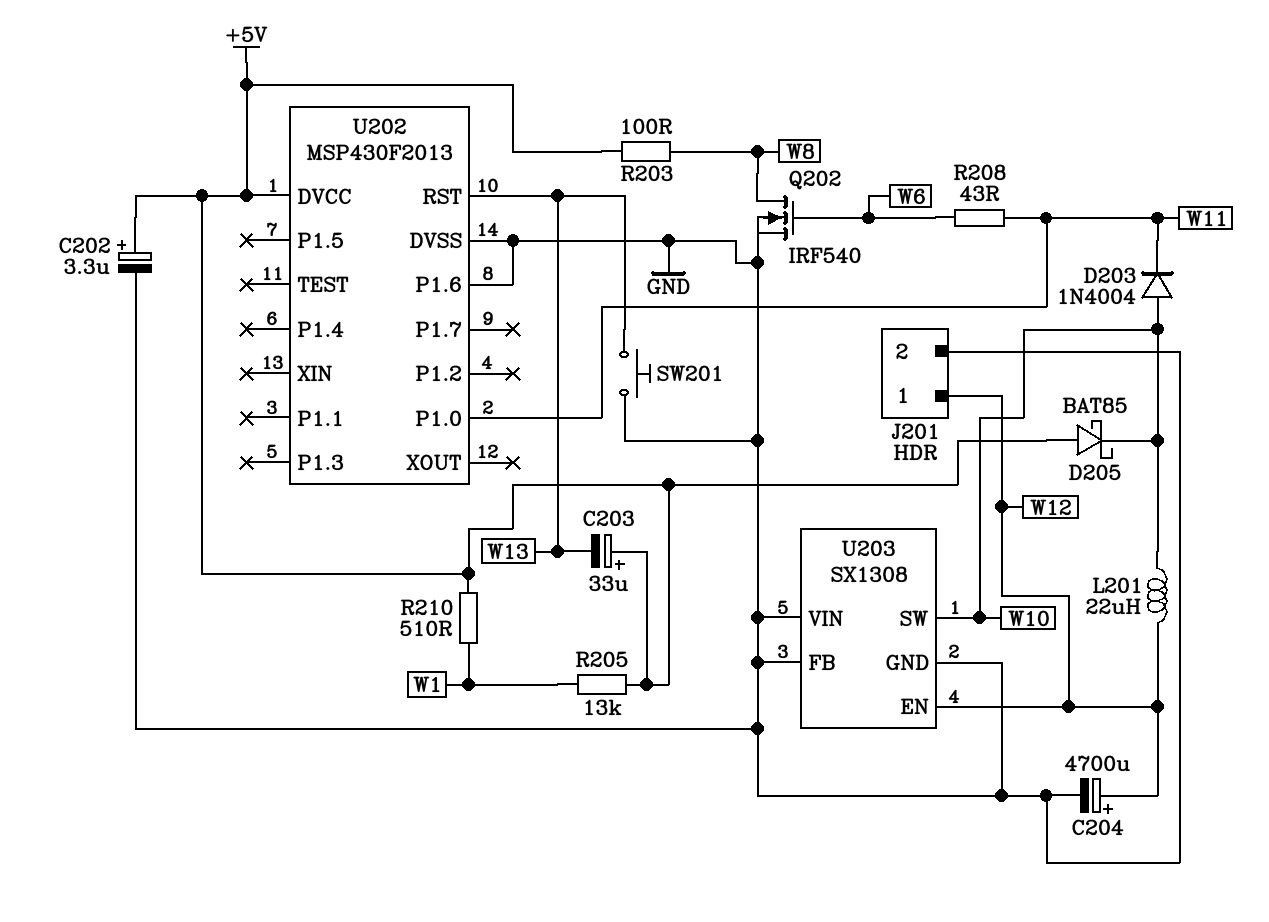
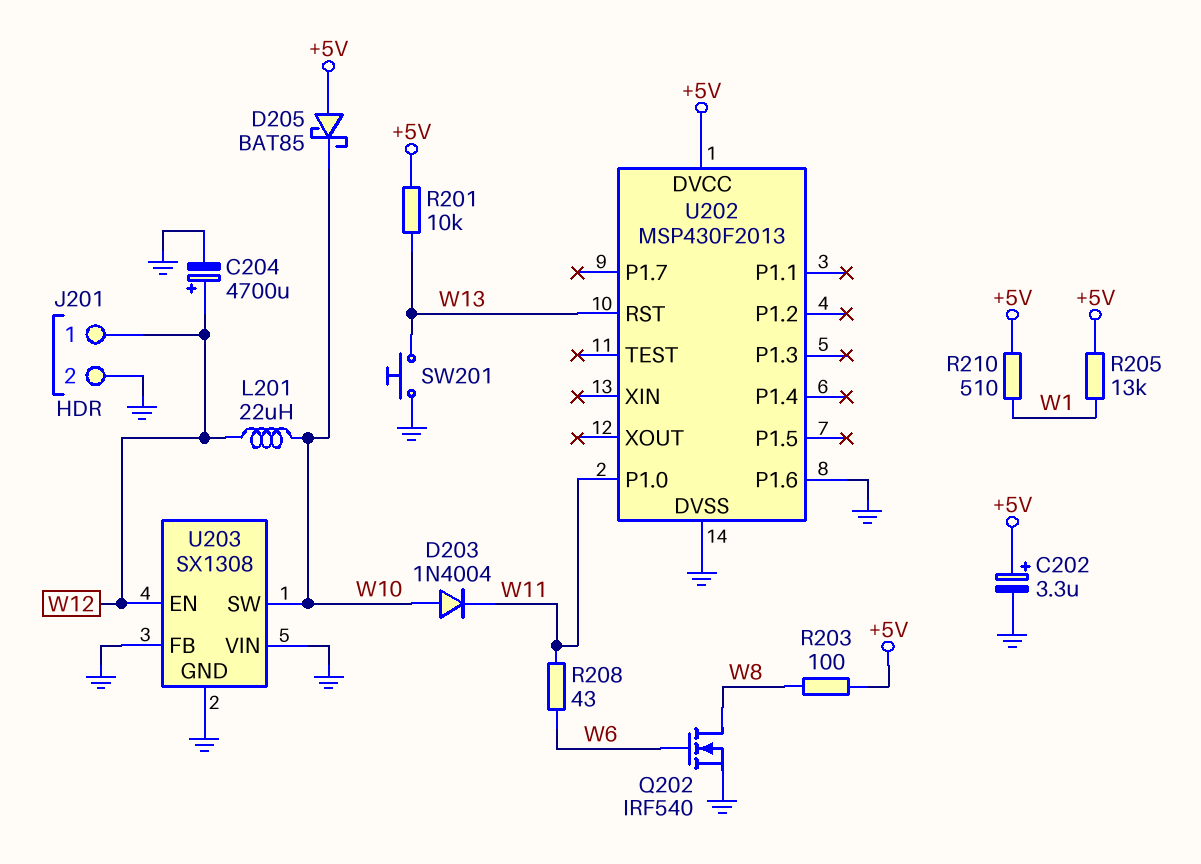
C203: 33uF (plus +5V, minus W13) -> none
R201: none -> 10k (+5V, W13)

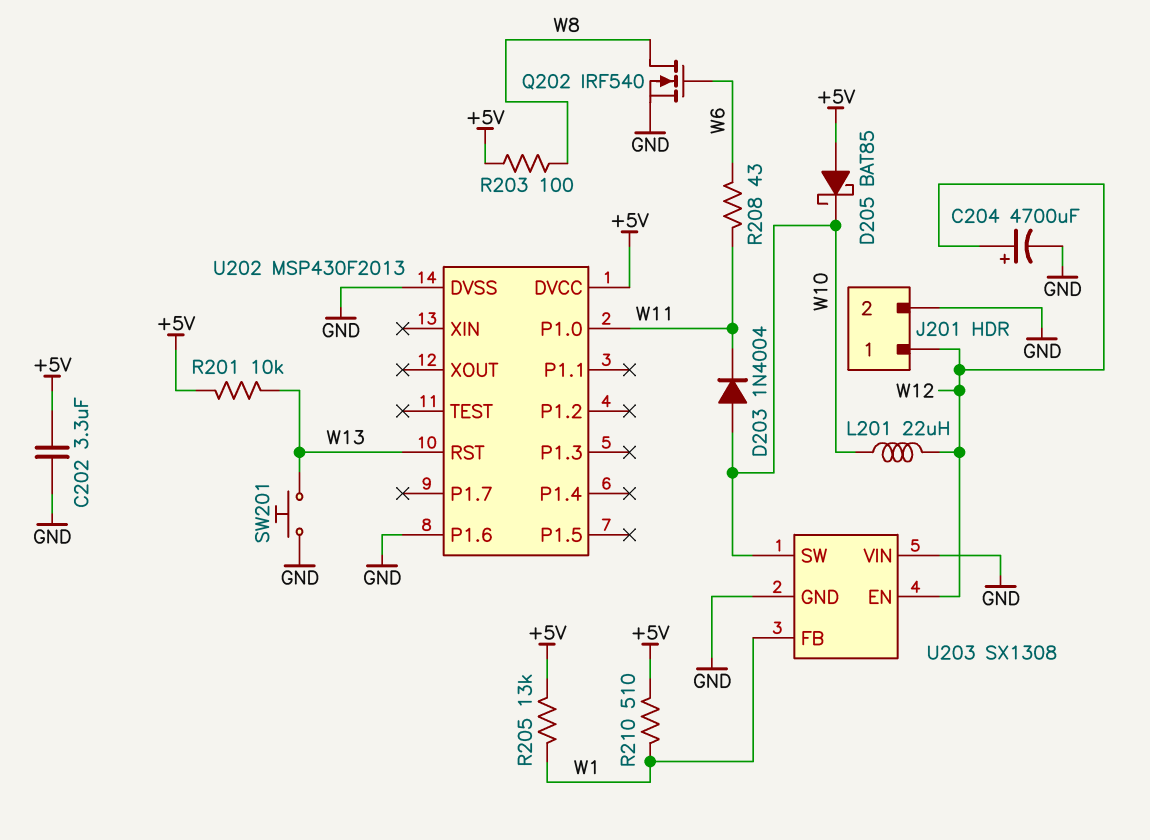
C202: 3.3uF (plus +5V, minus GND) -> 3.3uF (+5V, GND)
U203 pin FB: GND -> W1

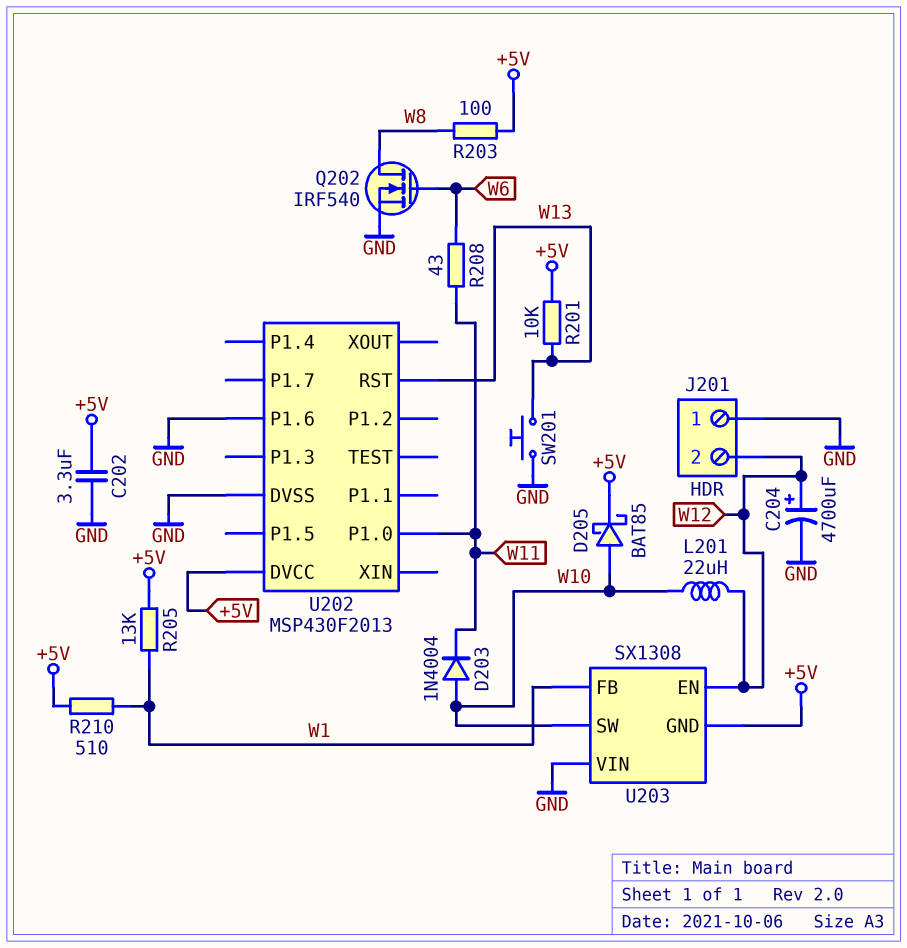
D205: schottky BAT85 (A +5V, K W10) -> schottky BAT85 (A W10, K +5V)
J201 pin 1: W12 -> GND
J201 pin 2: GND -> W12
U203 pin GND: GND -> +5V

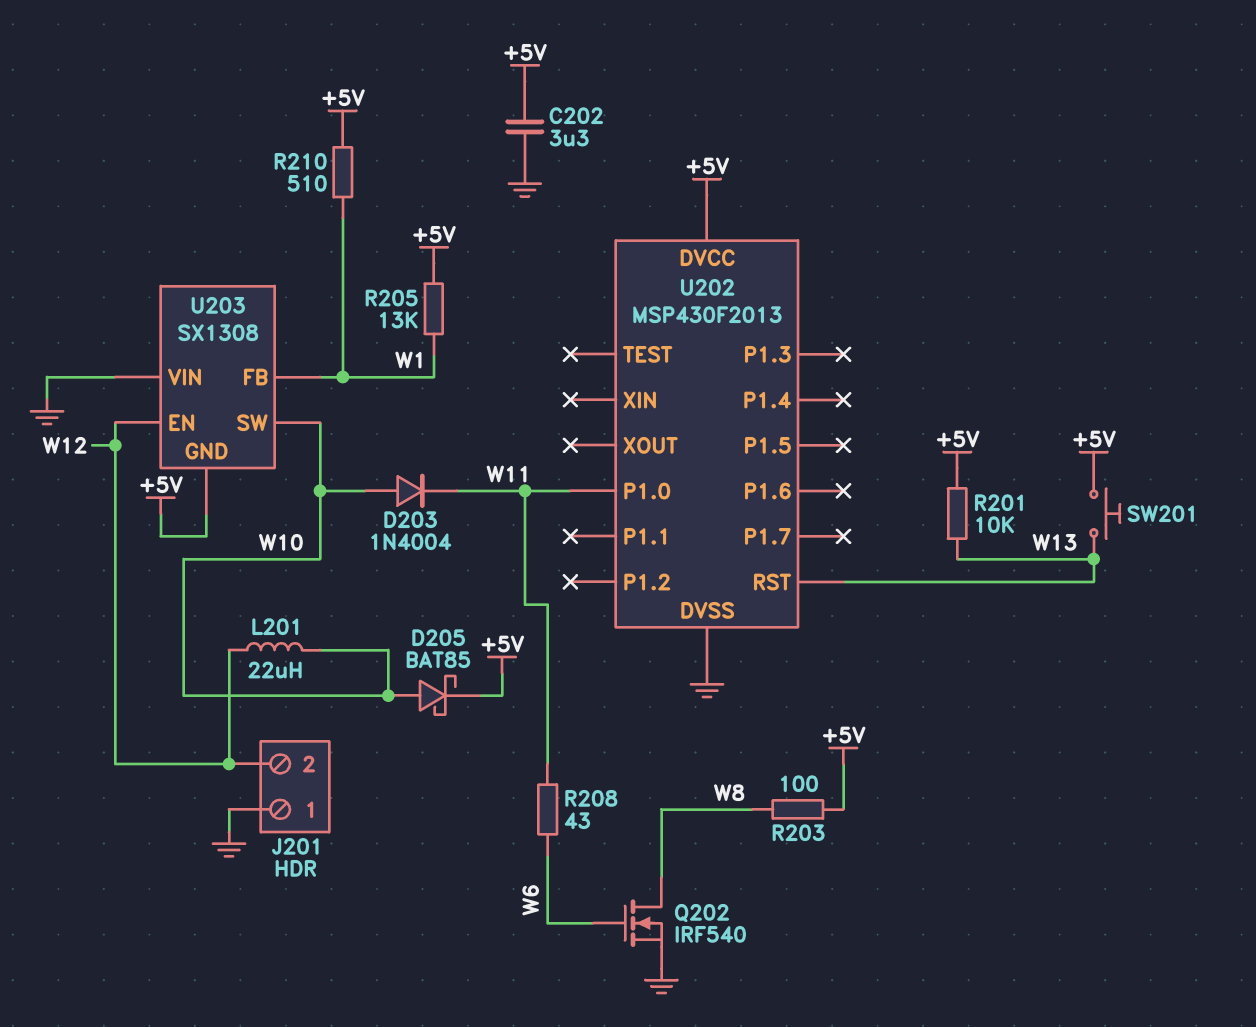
C204: 4700uF (plus W12, minus GND) -> none
SW201: button (GND, W13) -> button (+5V, W13)
U202 pin P1.6: GND -> none

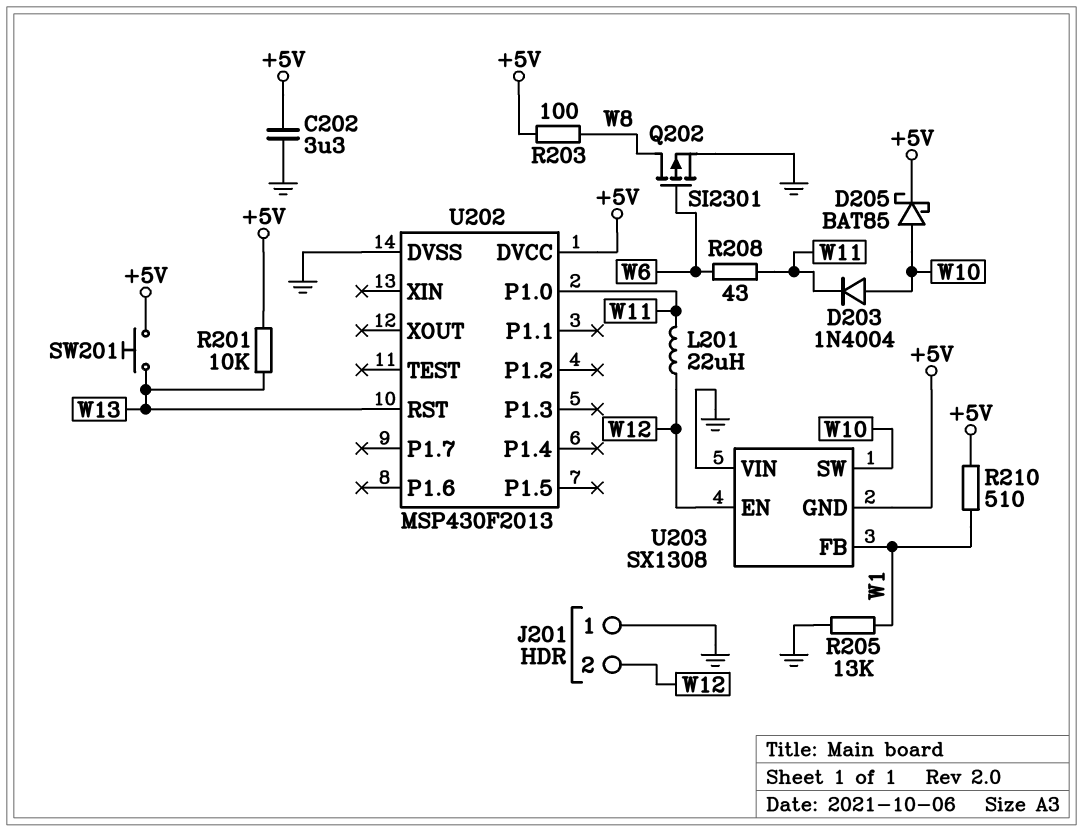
L201: 22uH (W10, W12) -> 22uH (W11, W12)
Q202: NMOS IRF540 (G W6, D W8, S GND) -> PMOS SI2301 (G W6, D W8, S GND)
R205: 13k (+5V, W1) -> 13k (GND, W1)

